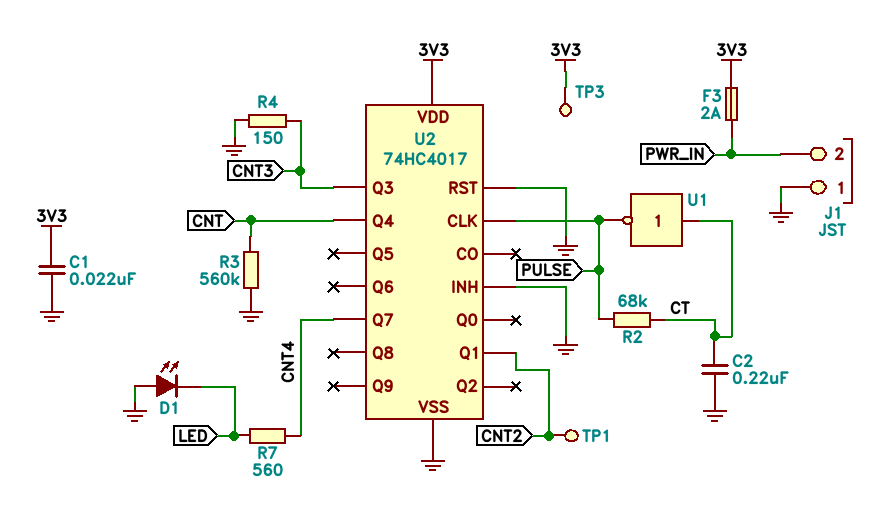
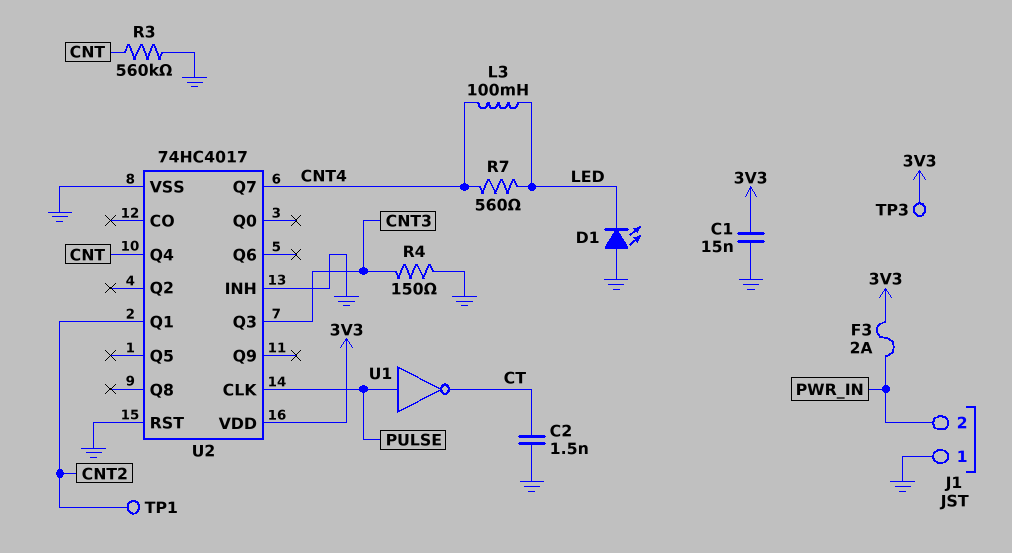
C1: 22nF (3V3, GND) -> 15nF (3V3, GND)
C2: 220nF (CT, GND) -> 1.5nF (CT, GND)
L3: none -> 100mH (CNT4, LED)
R2: 68k (CT, PULSE) -> none
U1: NOT (in CT, out PULSE) -> NOT (in PULSE, out CT)

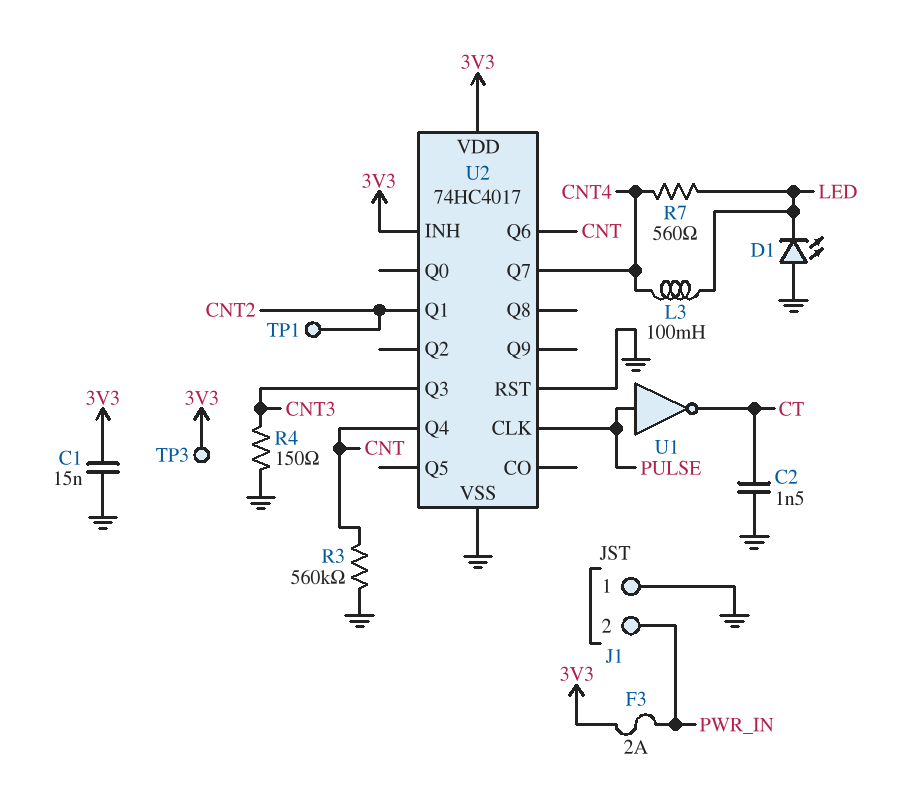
U2 pin INH: GND -> 3V3
U2 pin Q6: none -> CNT

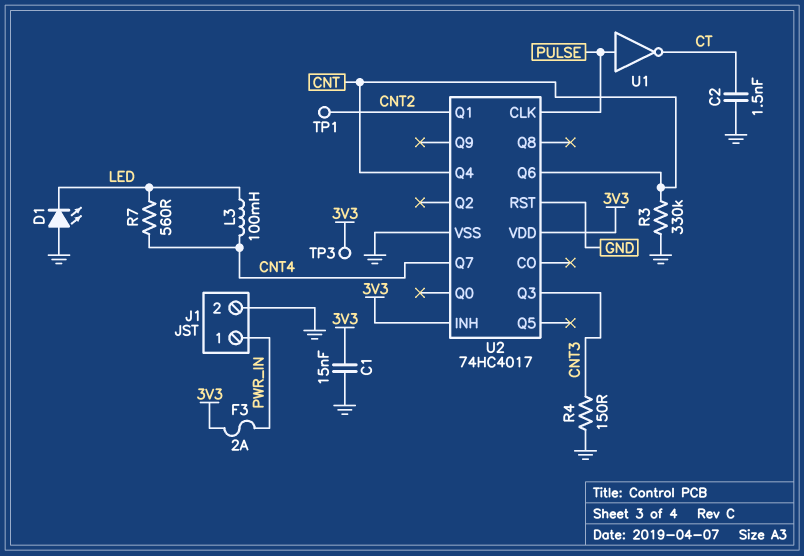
J1 pin 1: GND -> PWR_IN
J1 pin 2: PWR_IN -> GND
R3: 560k (CNT, GND) -> 330k (CNT, GND)

